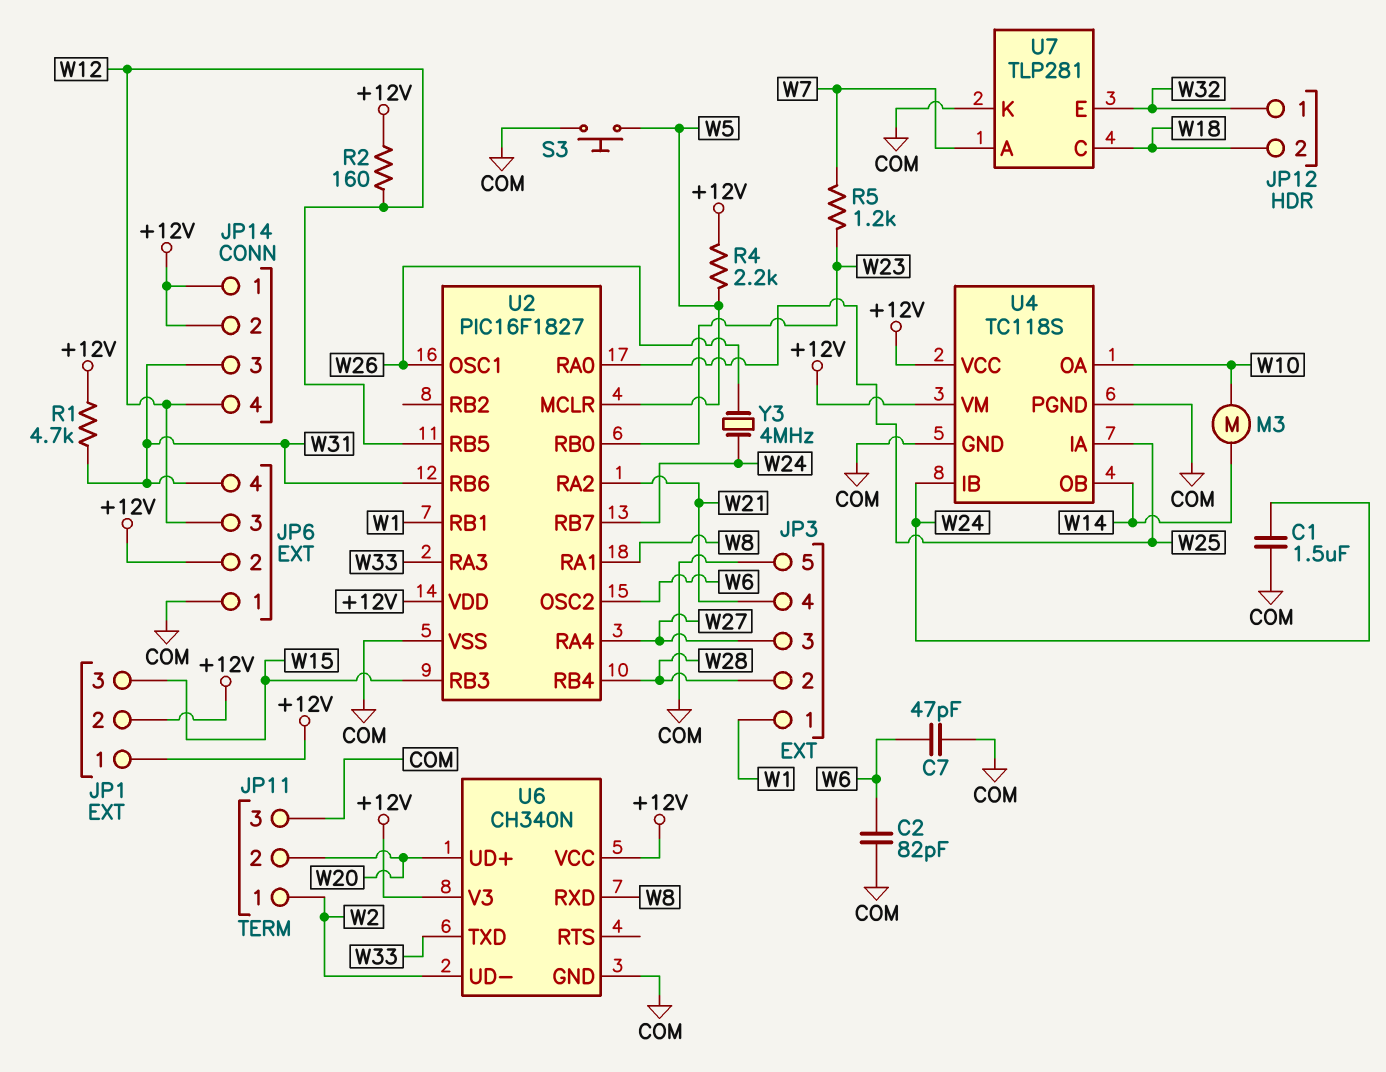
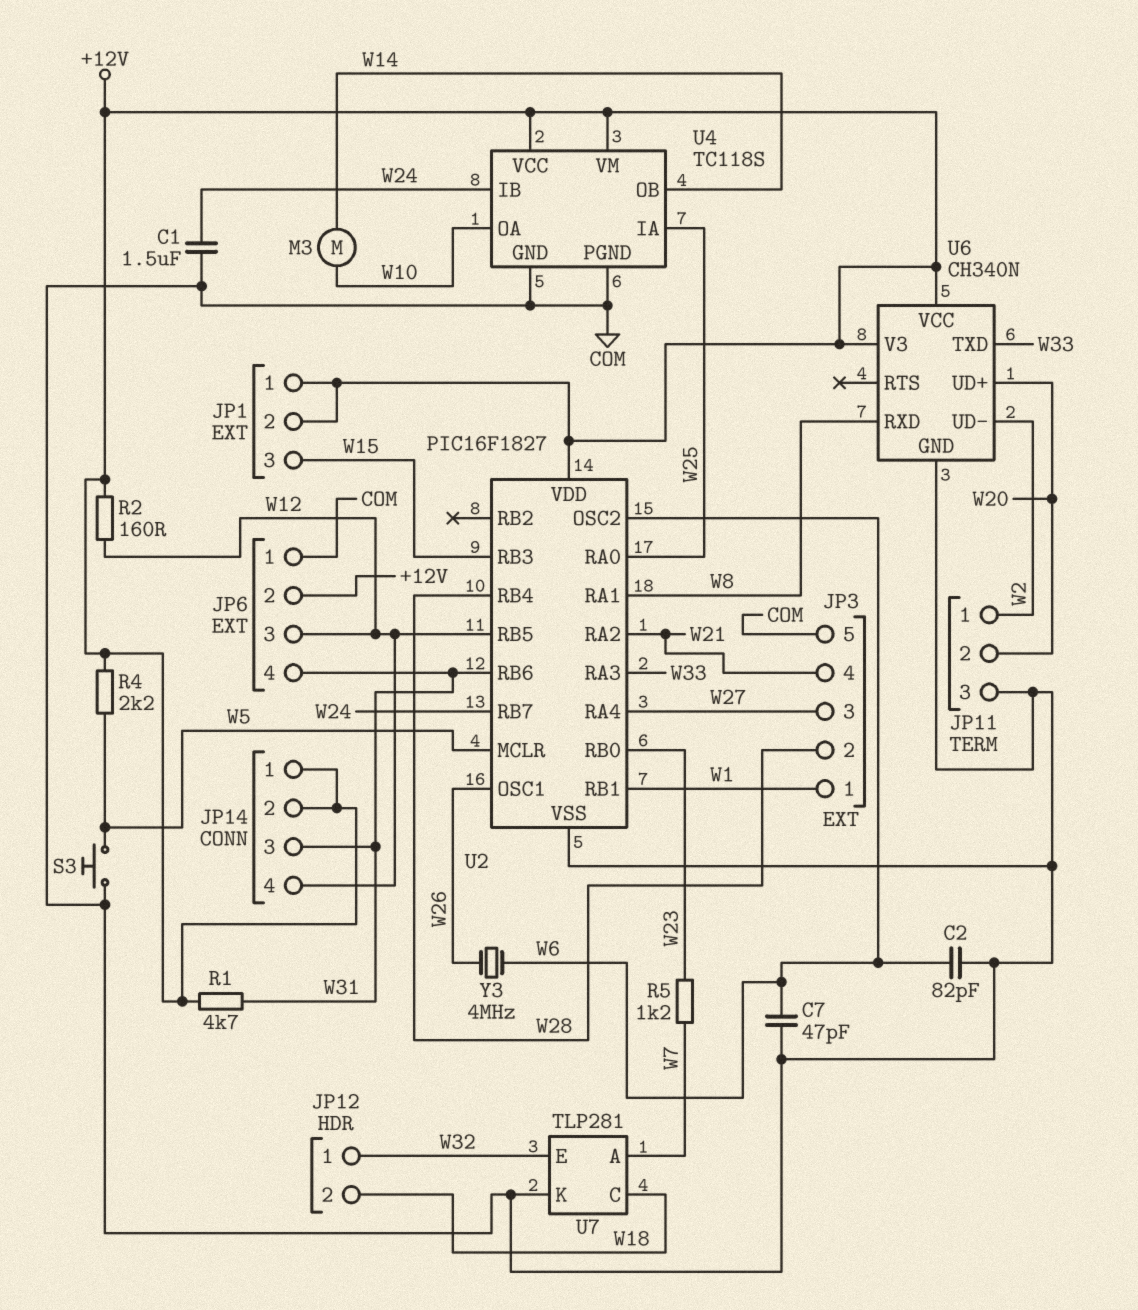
Y3: 4MHz (W24, W26) -> 4MHz (W6, W26)

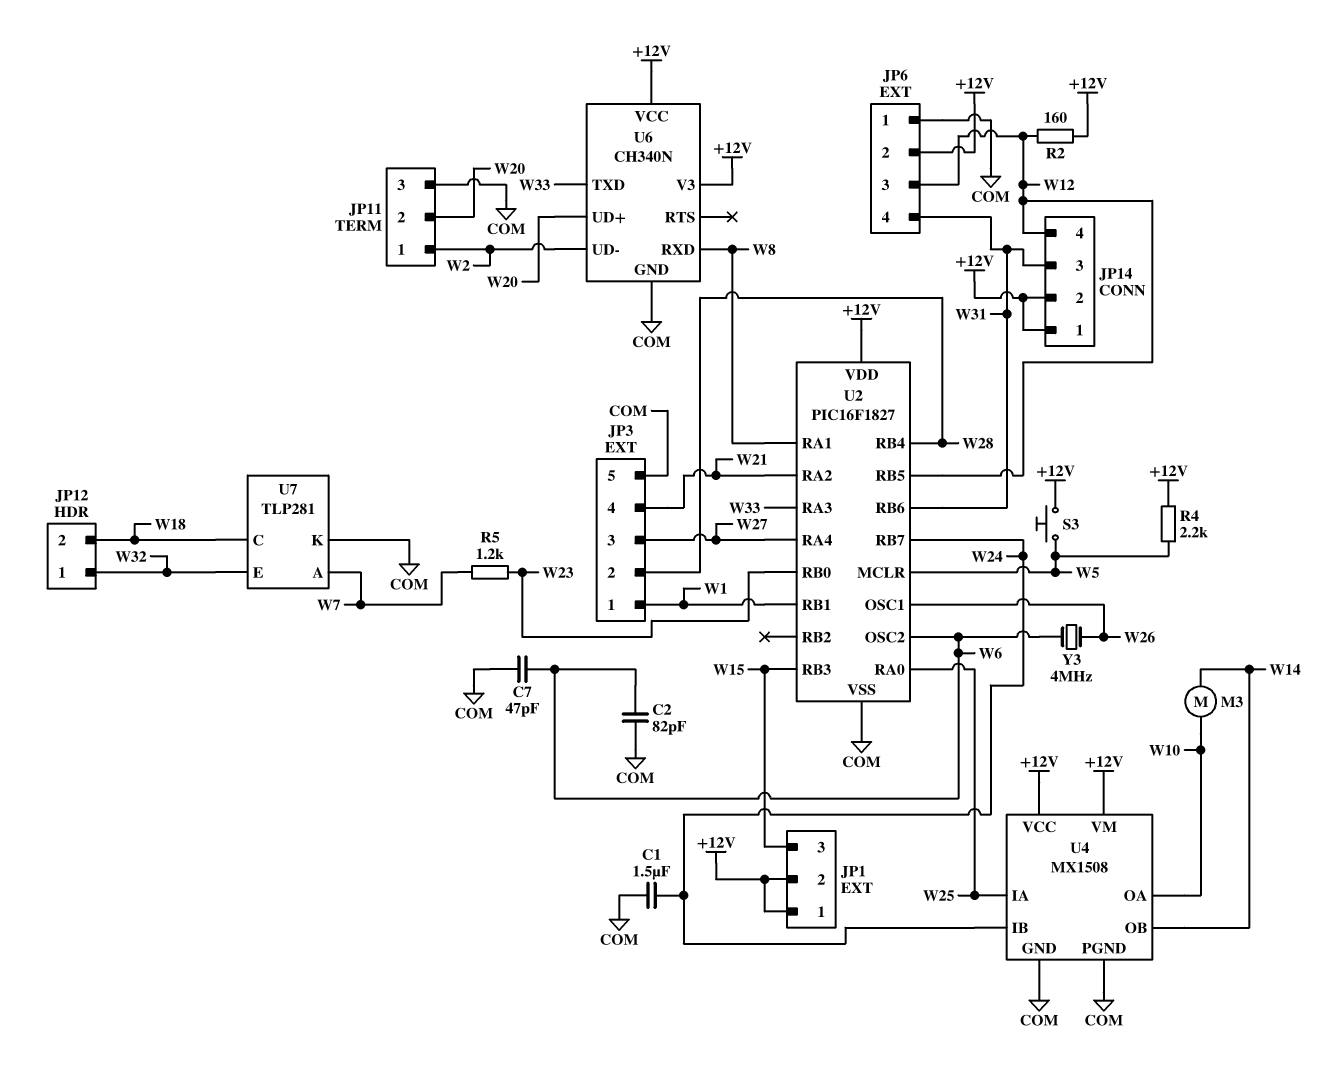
R1: 4.7k (+12V, W31) -> none
S3: button (COM, W5) -> button (+12V, W5)
U4: TC118S -> MX1508

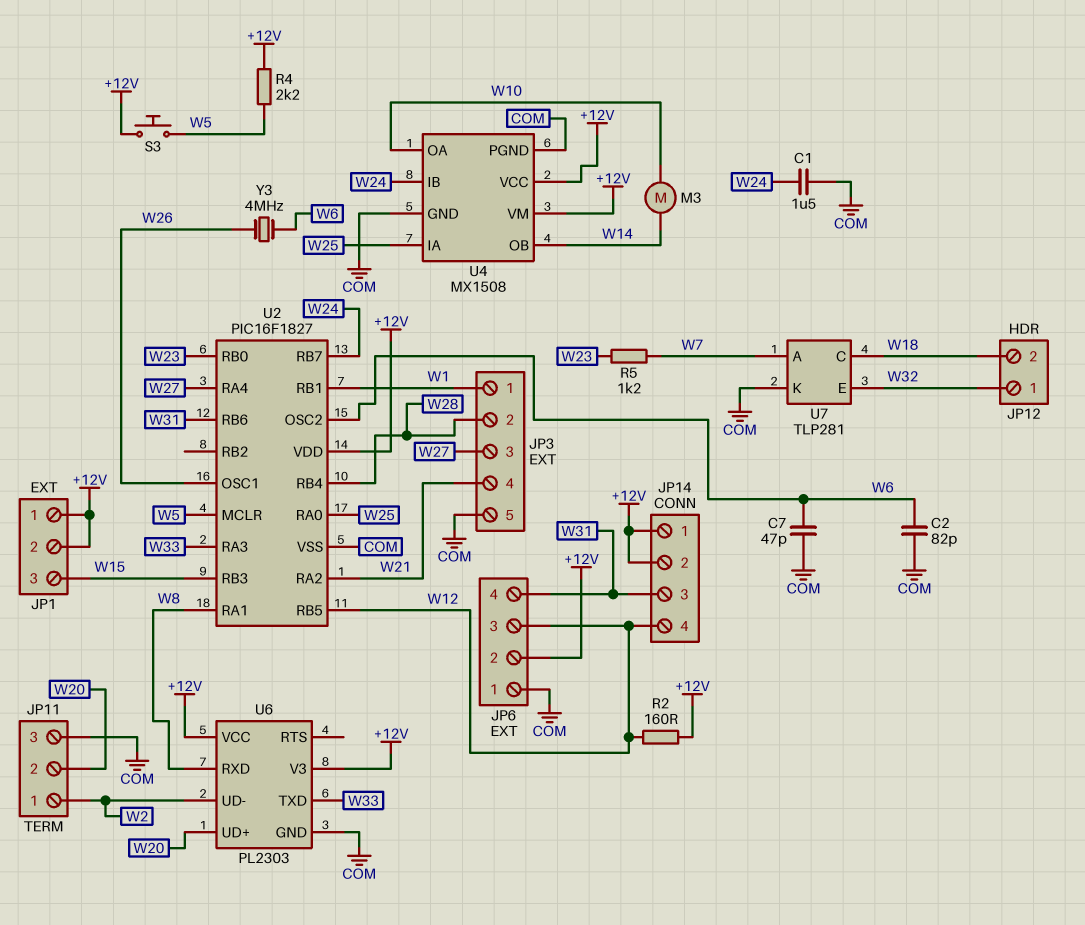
U6: CH340N -> PL2303

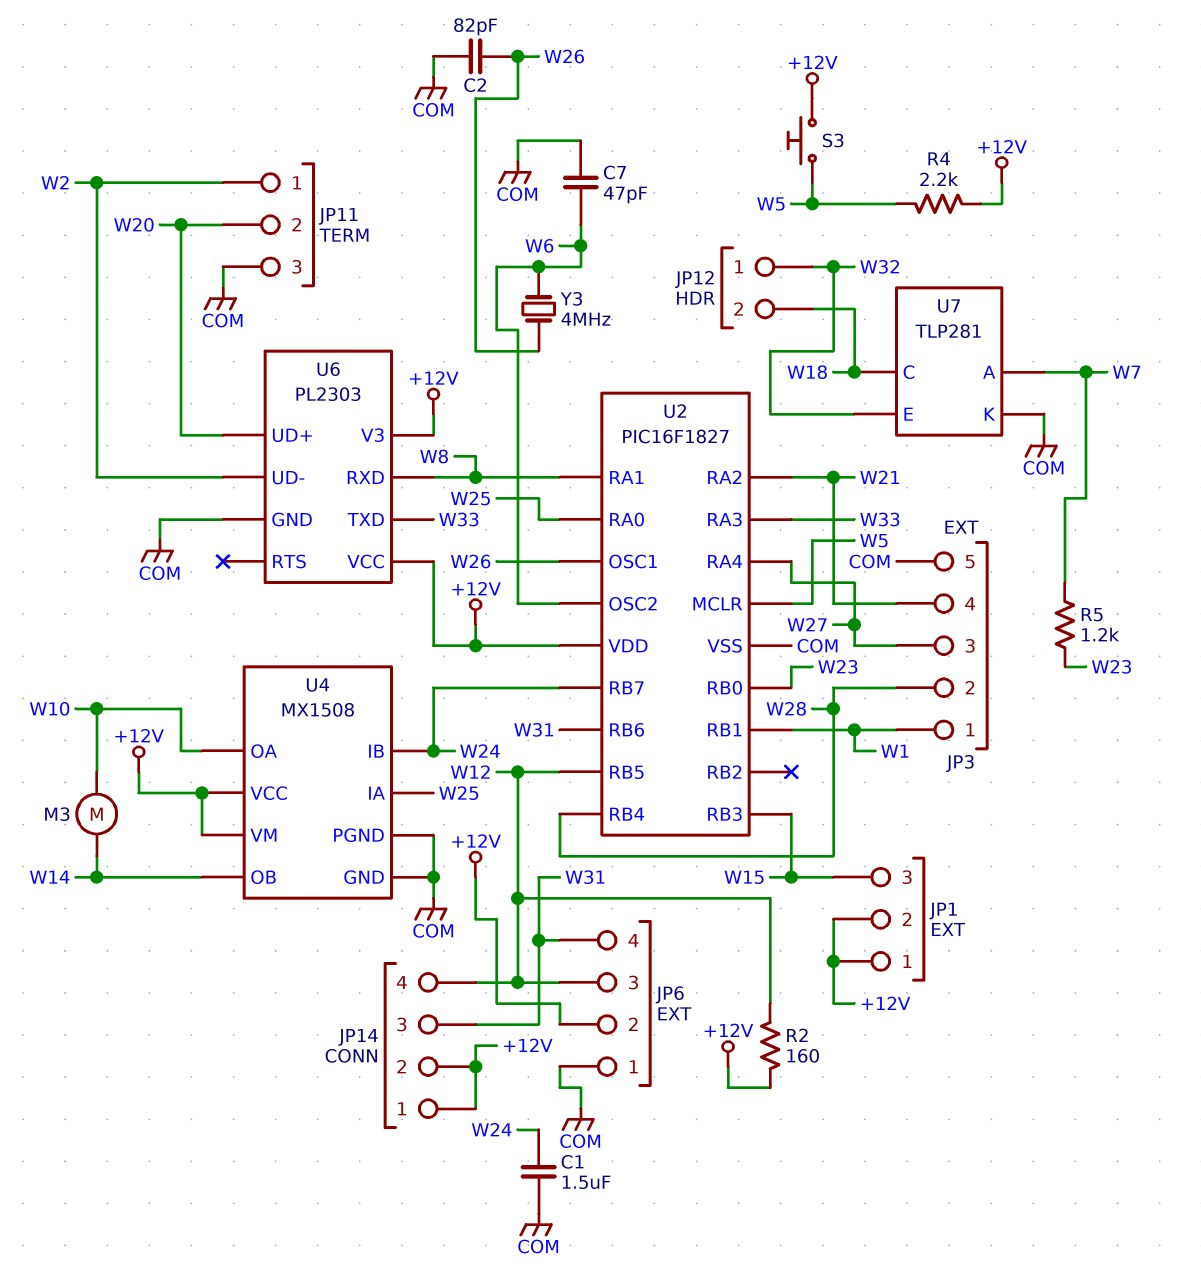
C2: 82pF (COM, W6) -> 82pF (COM, W26)

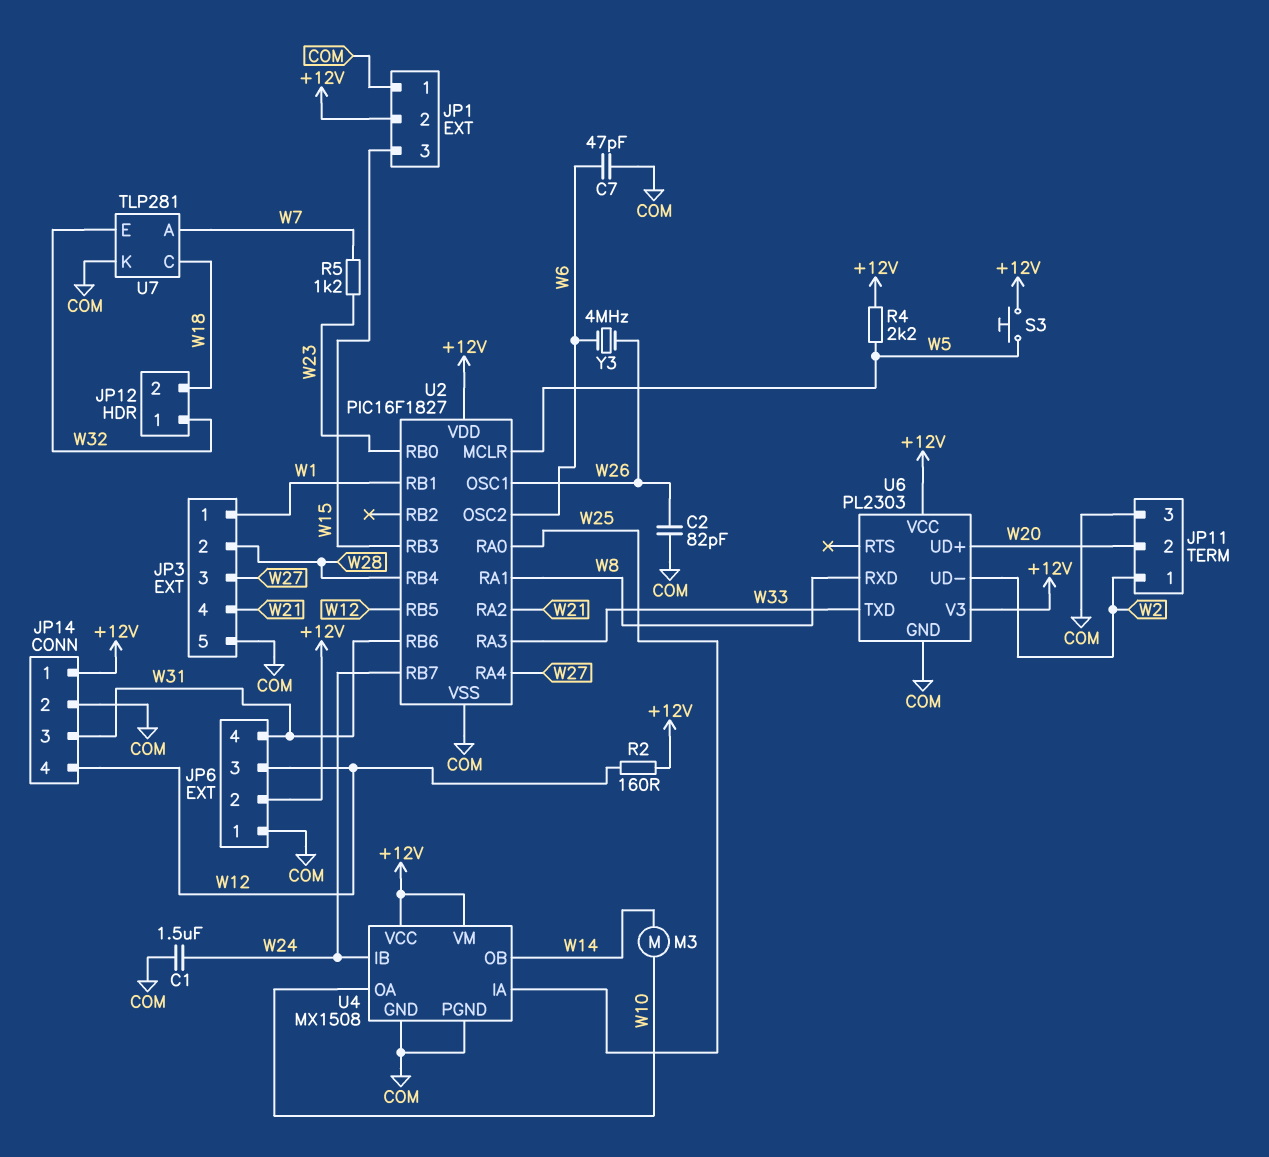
JP1 pin 1: +12V -> COM
JP14 pin 2: +12V -> COM

